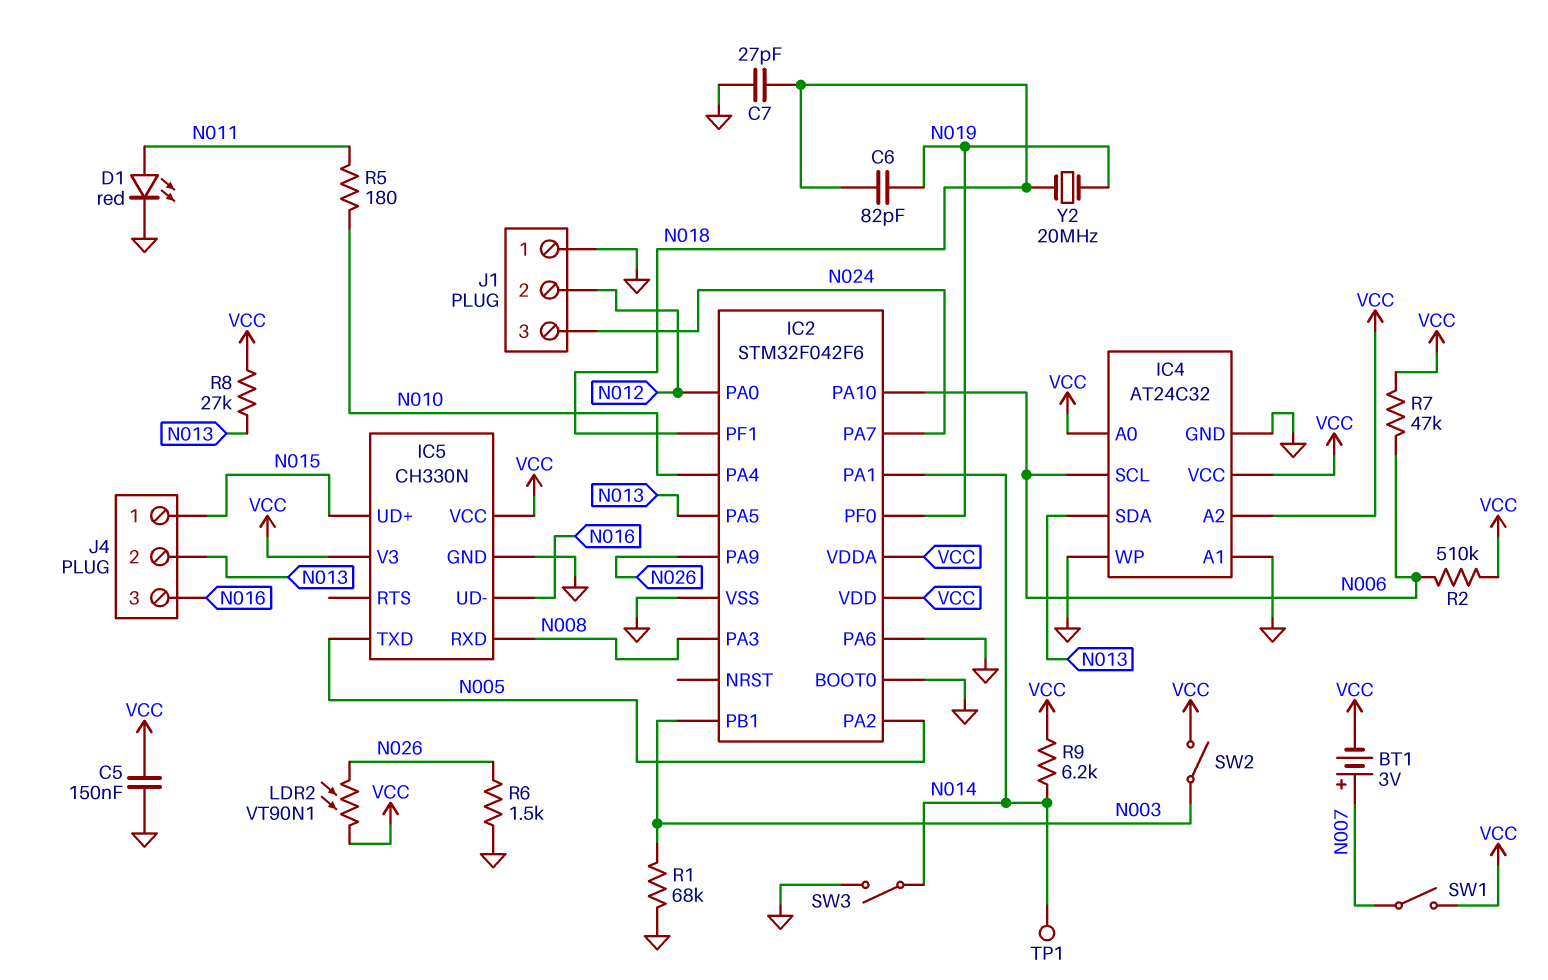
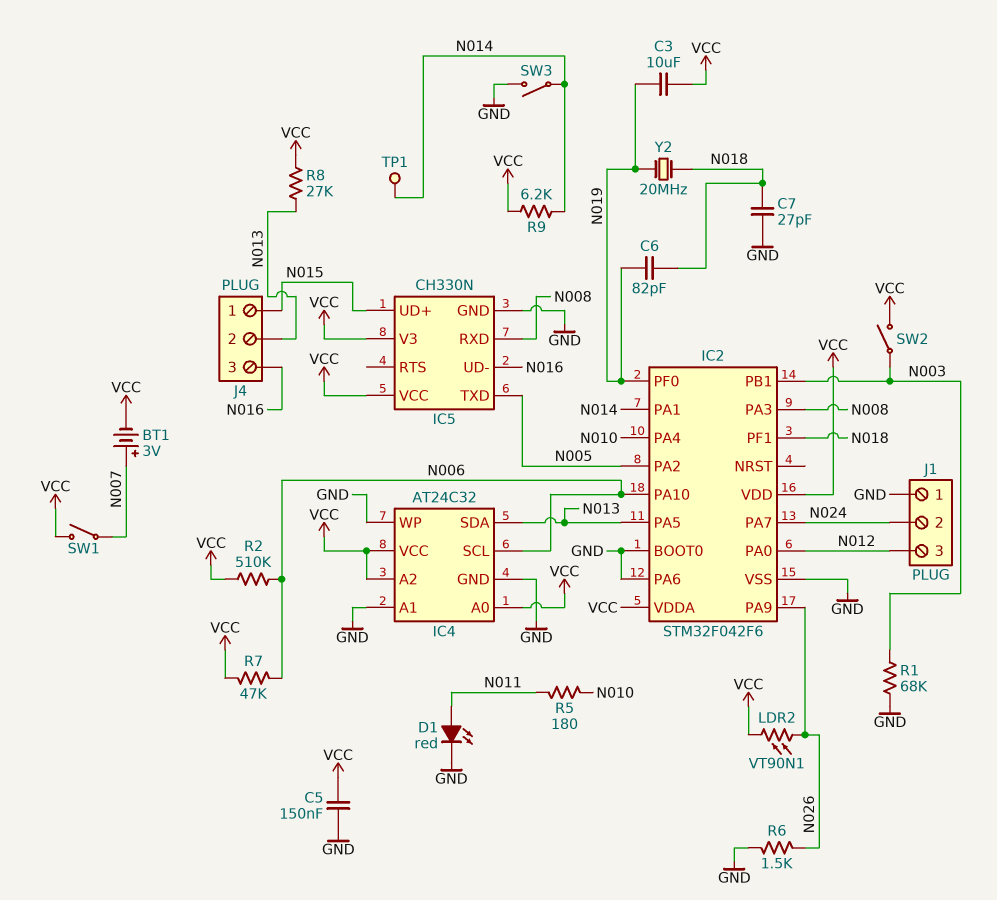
C3: none -> 10uF (N019, VCC)
J1 pin 2: N012 -> N024
J1 pin 3: N024 -> N012

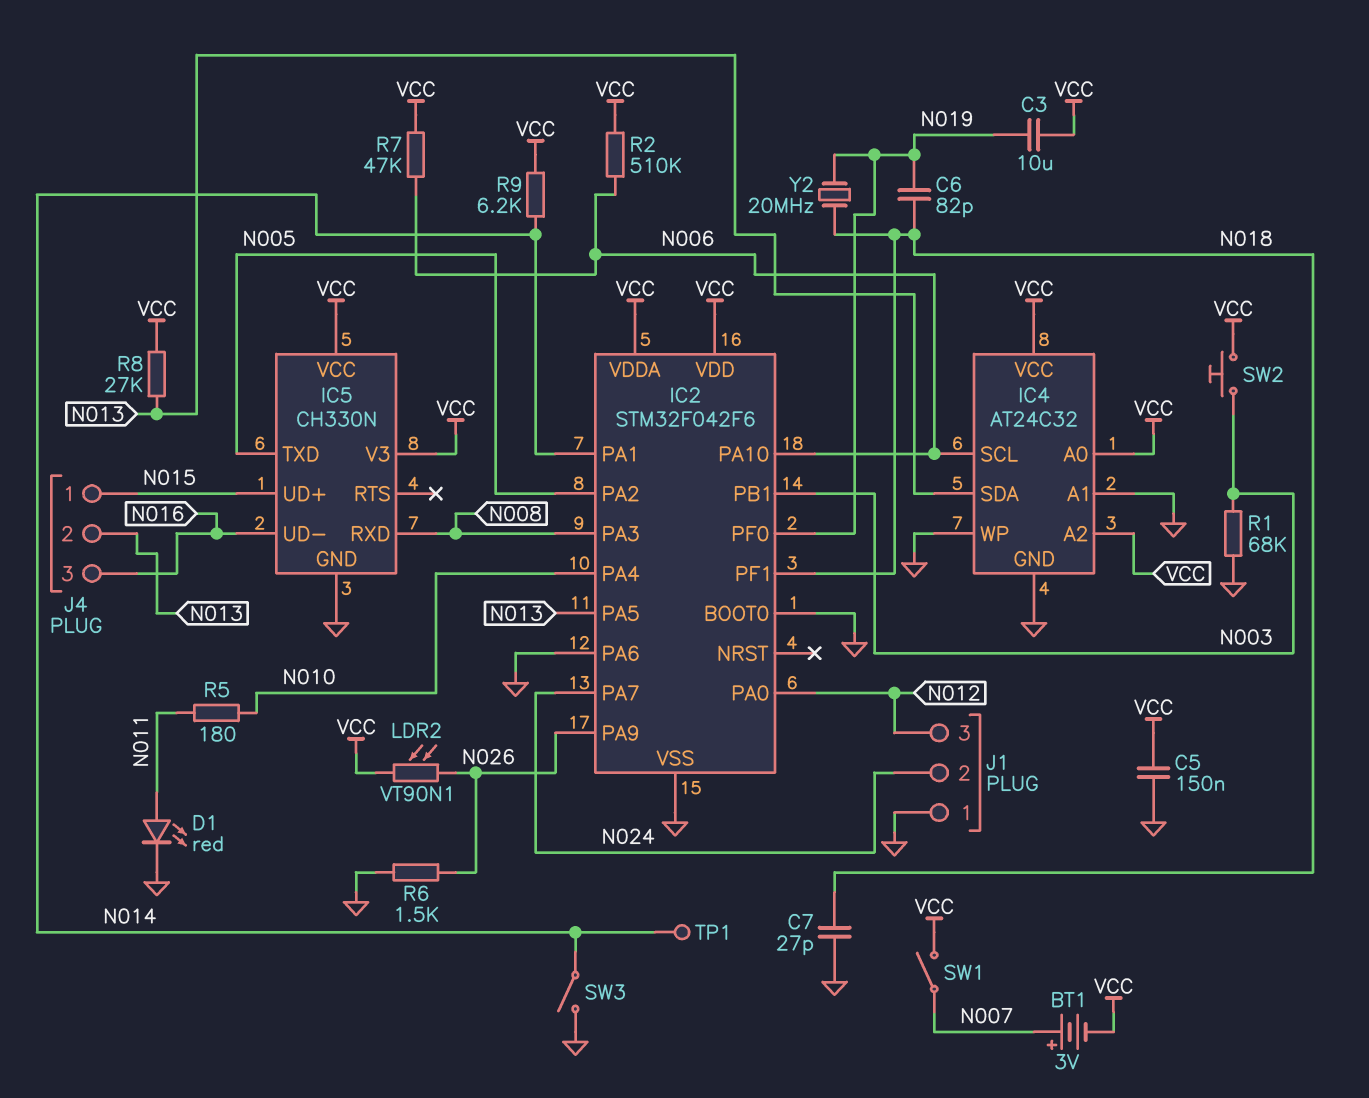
SW2: switch (N003, VCC) -> button (N003, VCC)

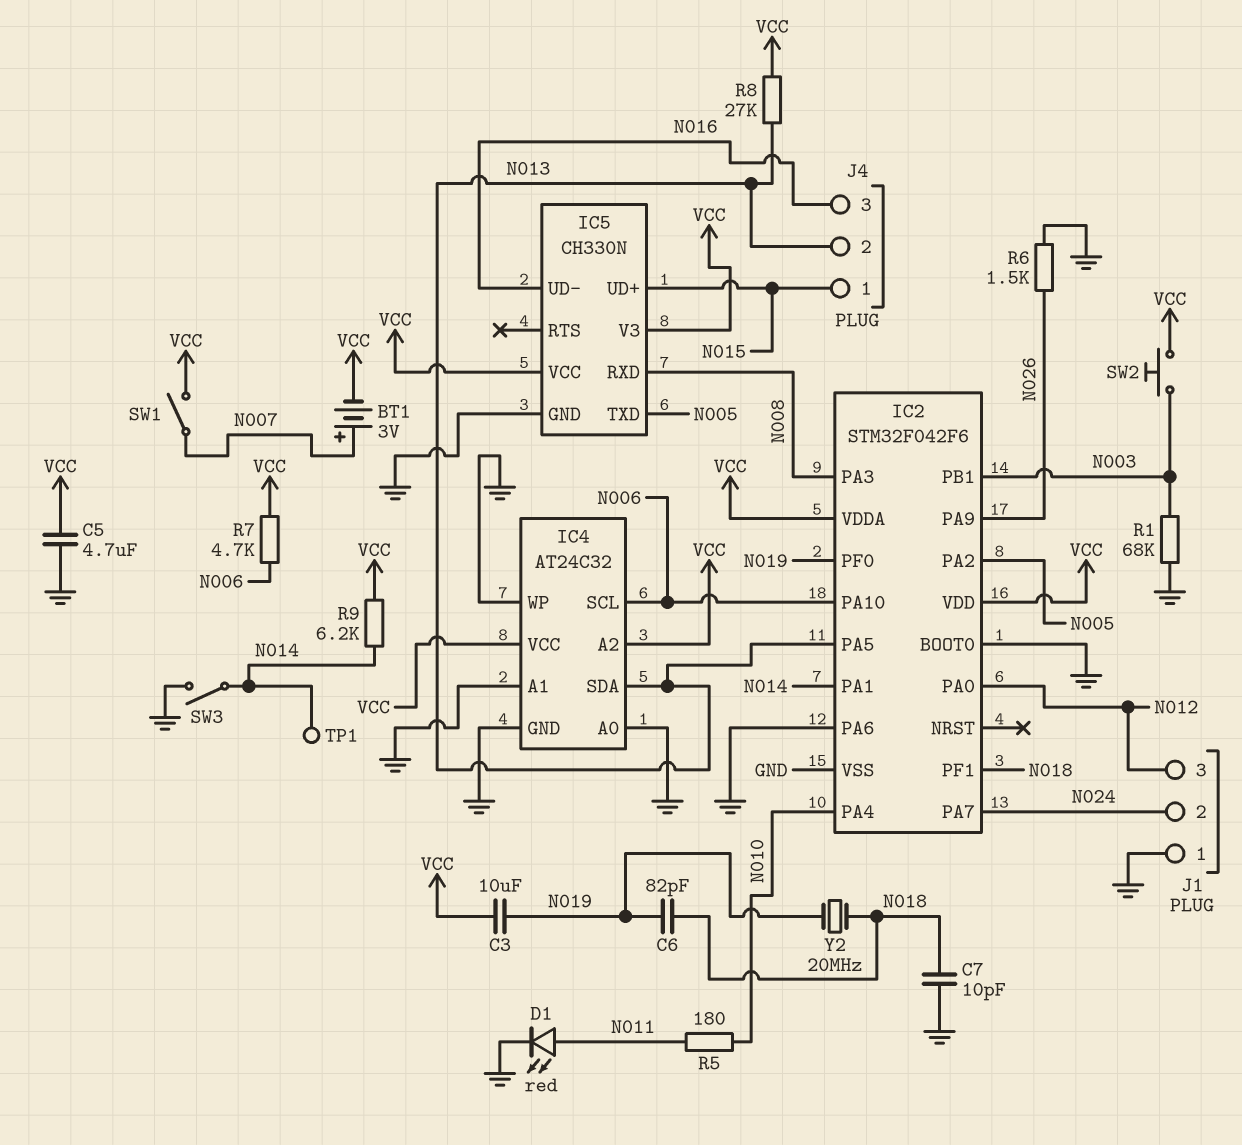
C5: 150nF (GND, VCC) -> 4.7uF (GND, VCC)
C7: 27pF (GND, N018) -> 10pF (GND, N018)
IC4 pin A0: VCC -> GND
LDR2: VT90N1 (N026, VCC) -> none
R2: 510k (N006, VCC) -> none
R7: 47k (N006, VCC) -> 4.7k (N006, VCC)

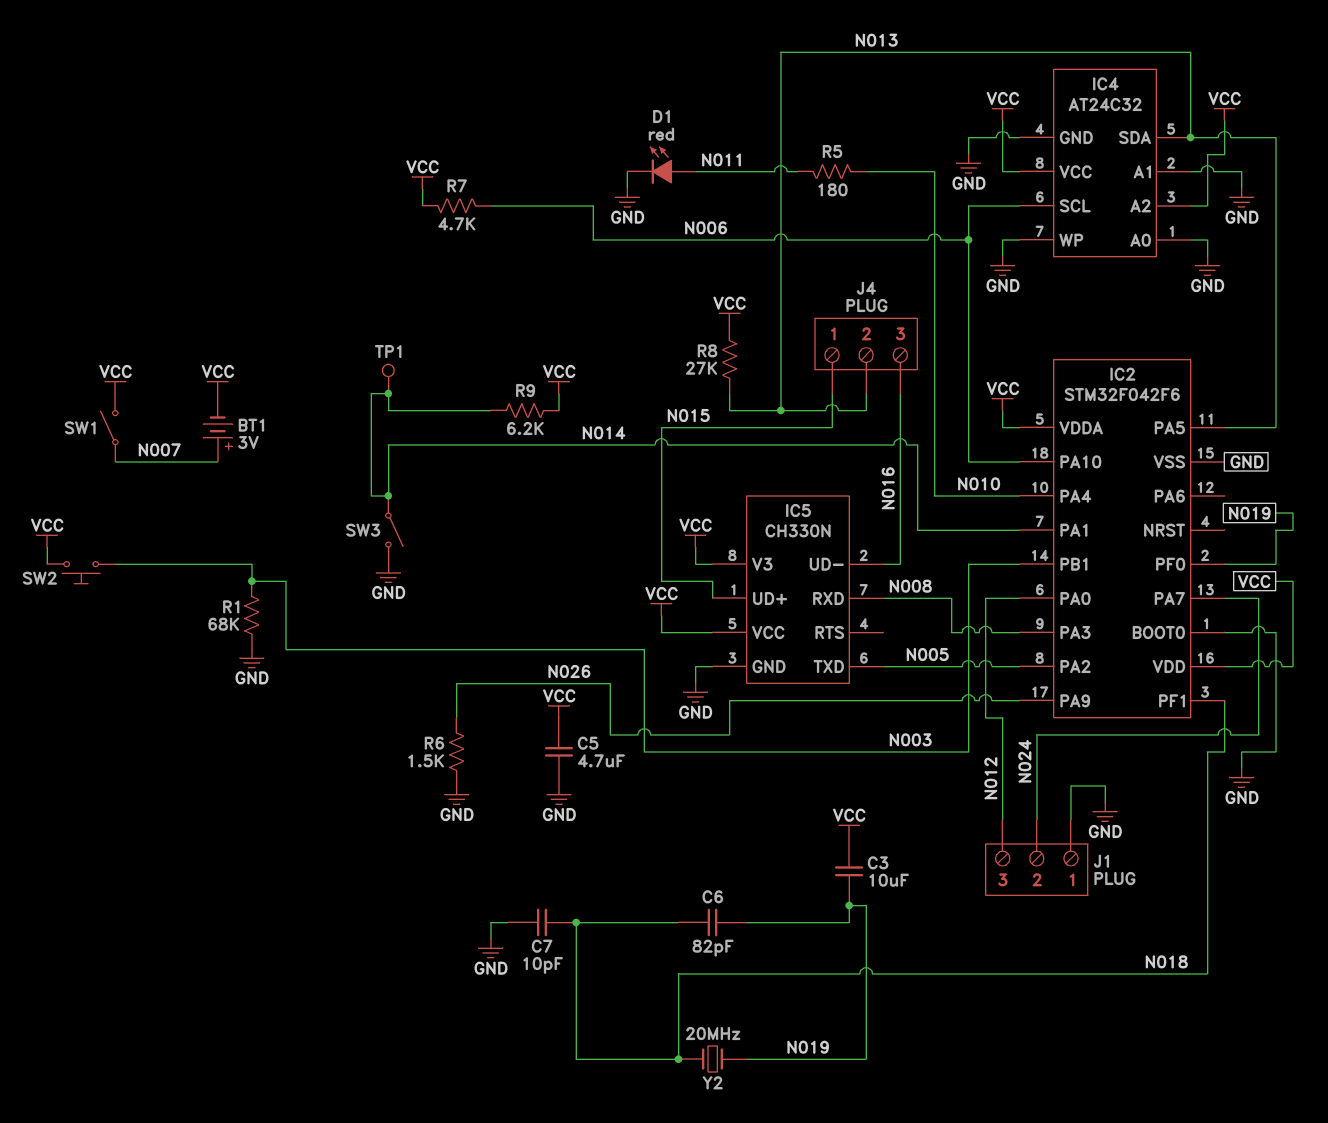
IC2 pin PA6: GND -> none

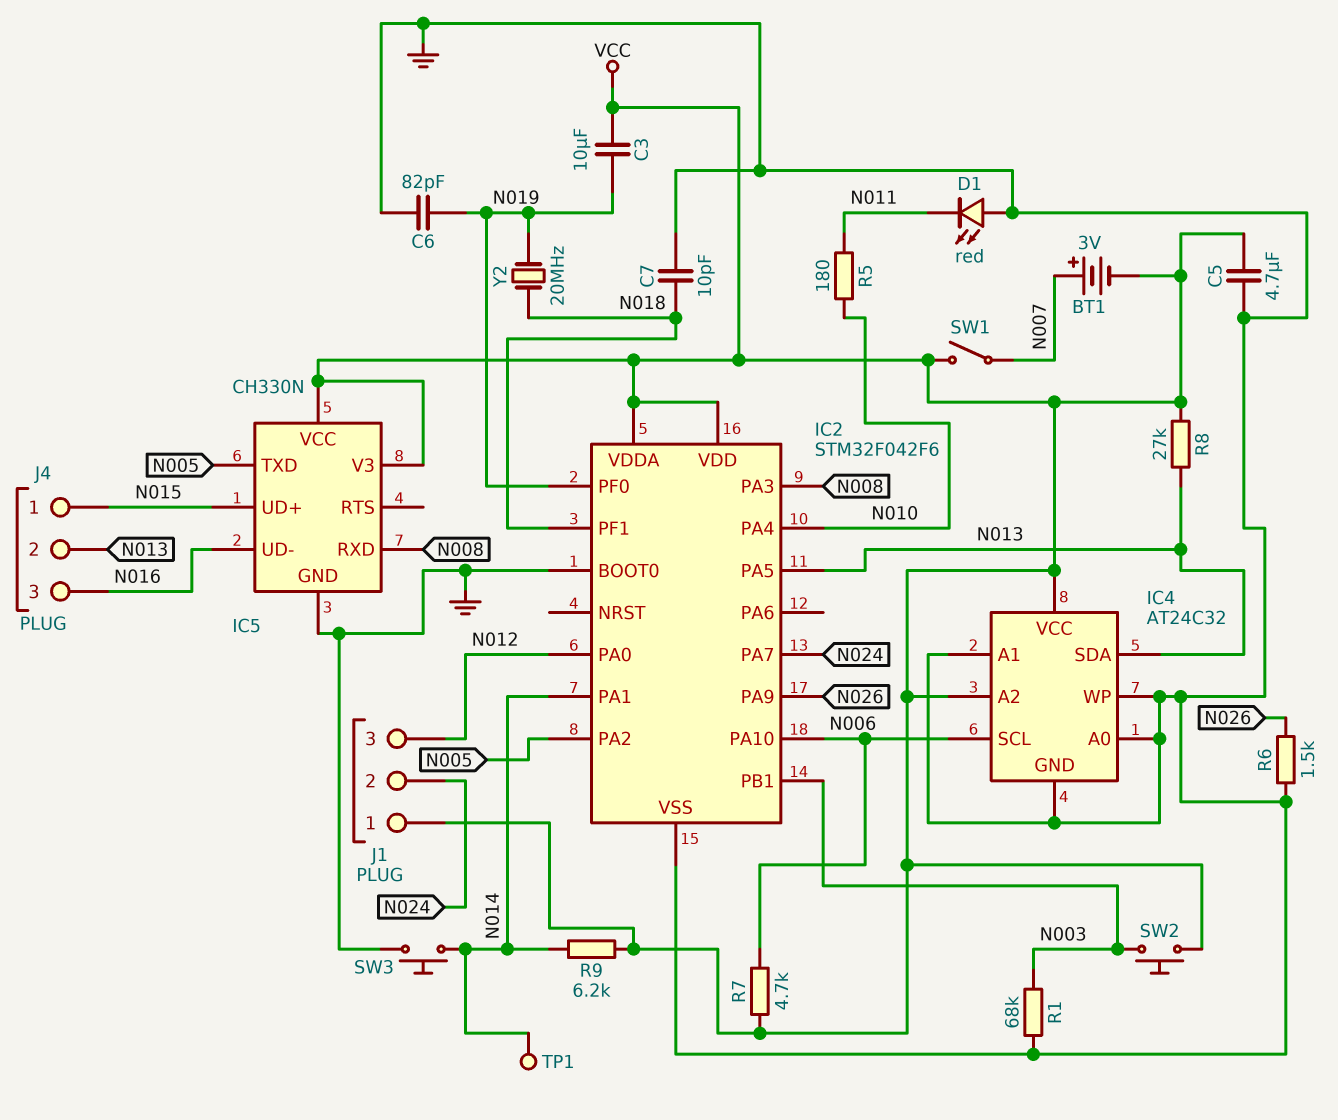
C6: 82pF (N018, N019) -> 82pF (GND, N019)
D1: LED red (A N011, K GND) -> LED red (A GND, K N011)
J1 pin 1: GND -> VCC
SW3: switch (GND, N014) -> button (GND, N014)

